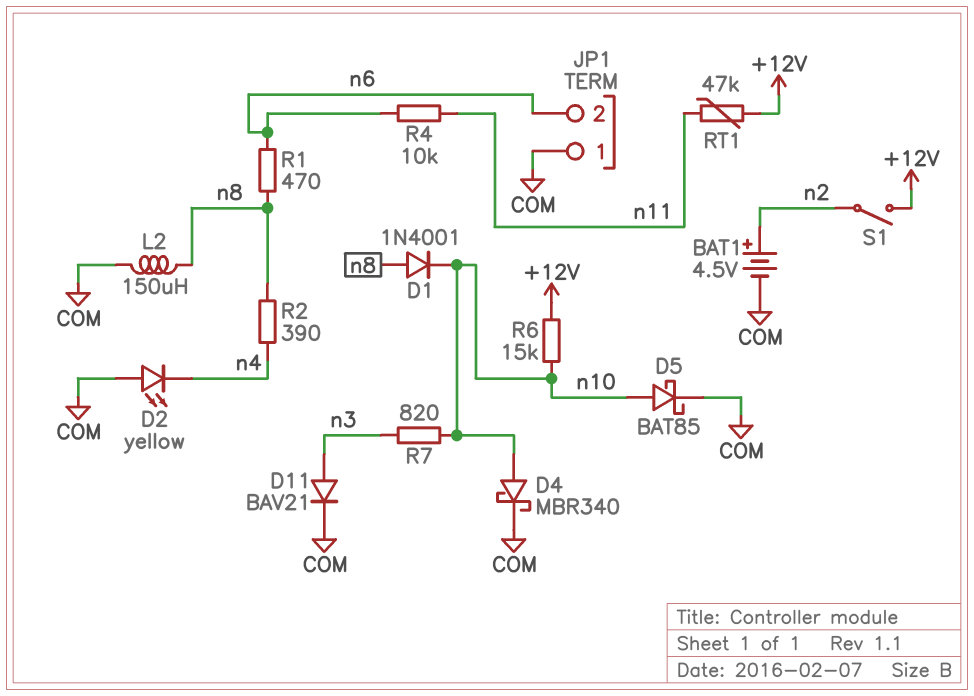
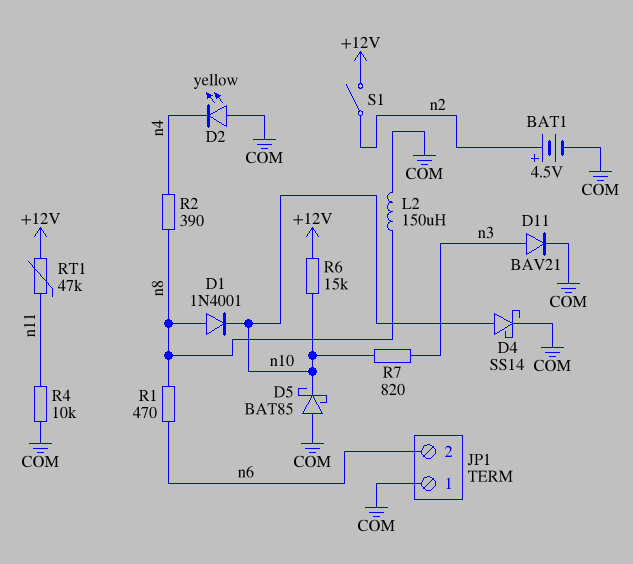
D4: schottky MBR340 (A n10, K COM) -> schottky SS14 (A n10, K COM)
D5: schottky BAT85 (A n10, K COM) -> schottky BAT85 (A COM, K n10)
R4: 10k (n6, n11) -> 10k (COM, n11)

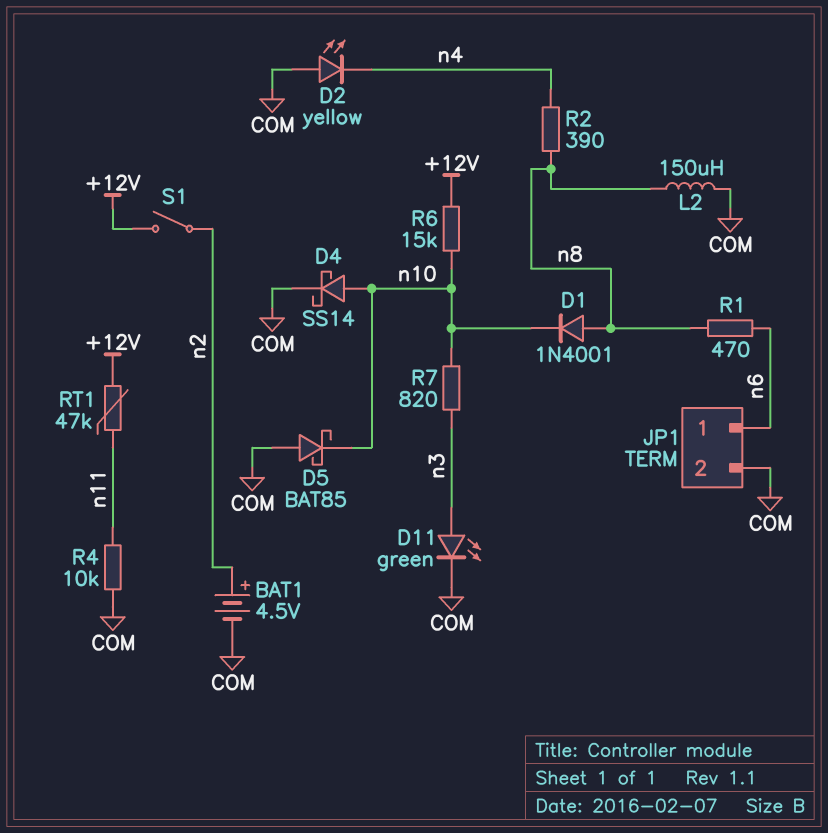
D11: diode BAV21 (A n3, K COM) -> LED green (A n3, K COM)
JP1 pin 1: COM -> n6
JP1 pin 2: n6 -> COM

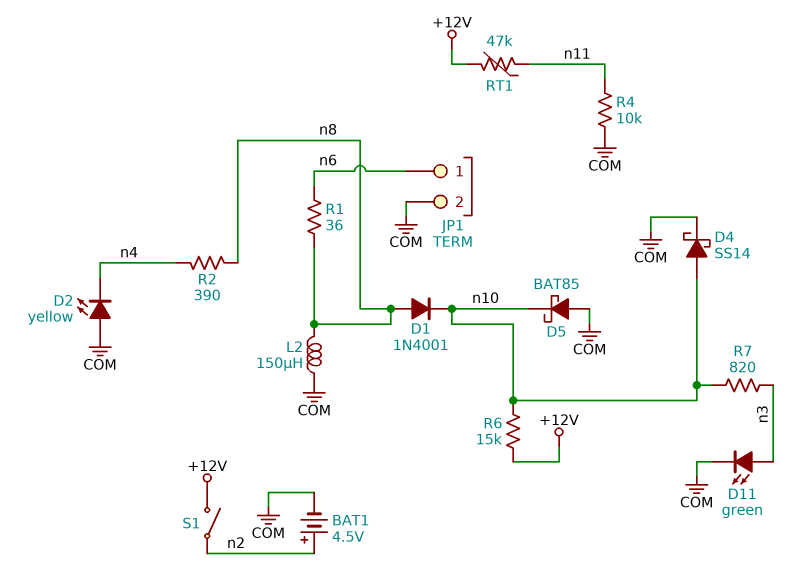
R1: 470 (n6, n8) -> 36 (n6, n8)

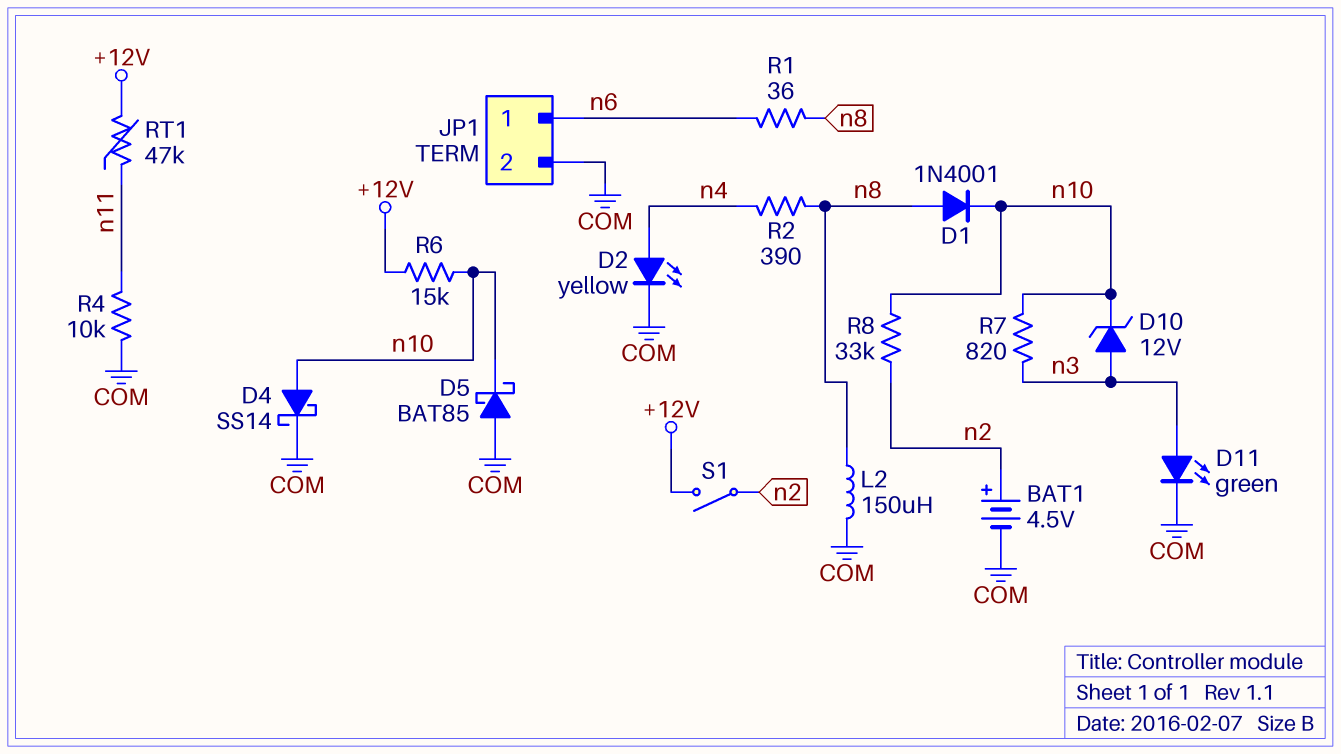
D2: LED yellow (A COM, K n4) -> LED yellow (A n4, K COM)
D10: none -> zener 12V (A n3, K n10)
R8: none -> 33k (n2, n10)

